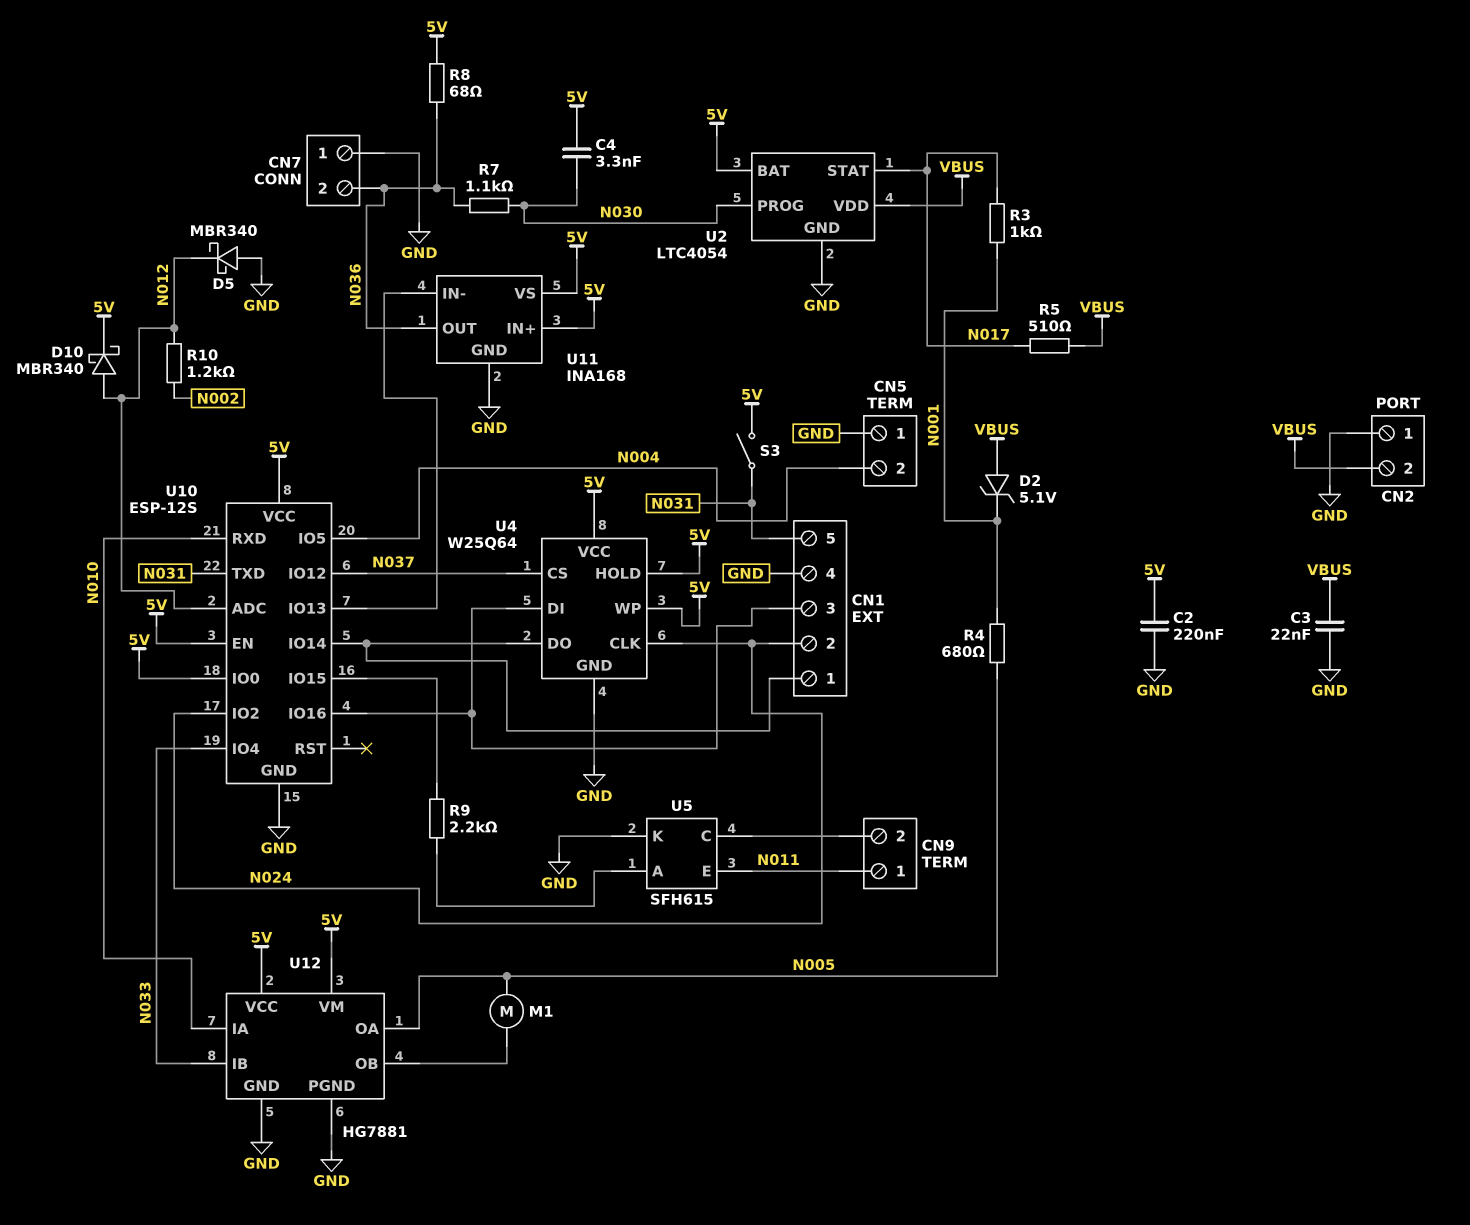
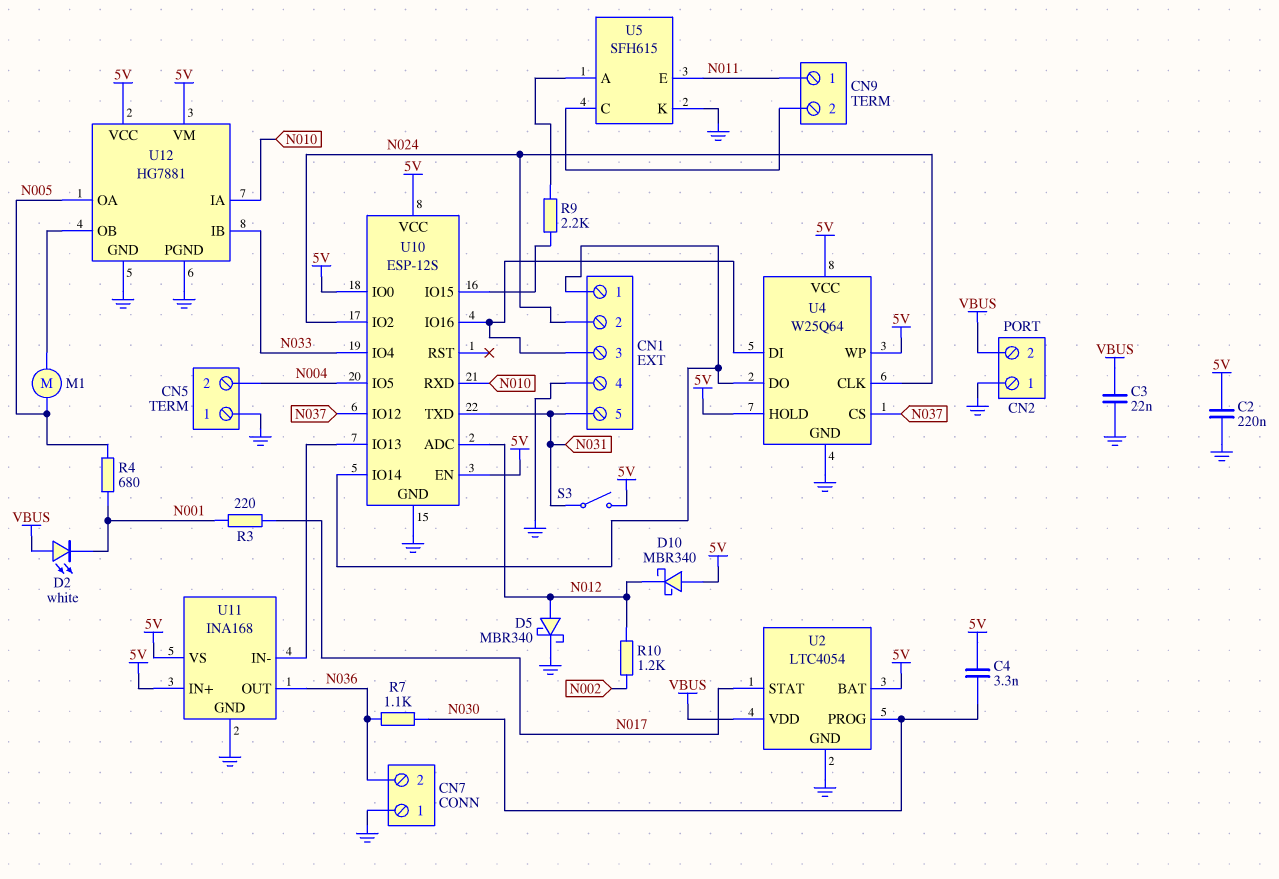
D2: zener 5.1V (A VBUS, K N001) -> LED white (A VBUS, K N001)
D5: schottky MBR340 (A GND, K N012) -> schottky MBR340 (A N012, K GND)
D10: schottky MBR340 (A N012, K 5V) -> schottky MBR340 (A 5V, K N012)
R3: 1k (N001, N017) -> 220 (N001, N017)
R5: 510 (N017, VBUS) -> none
R8: 68 (5V, N036) -> none

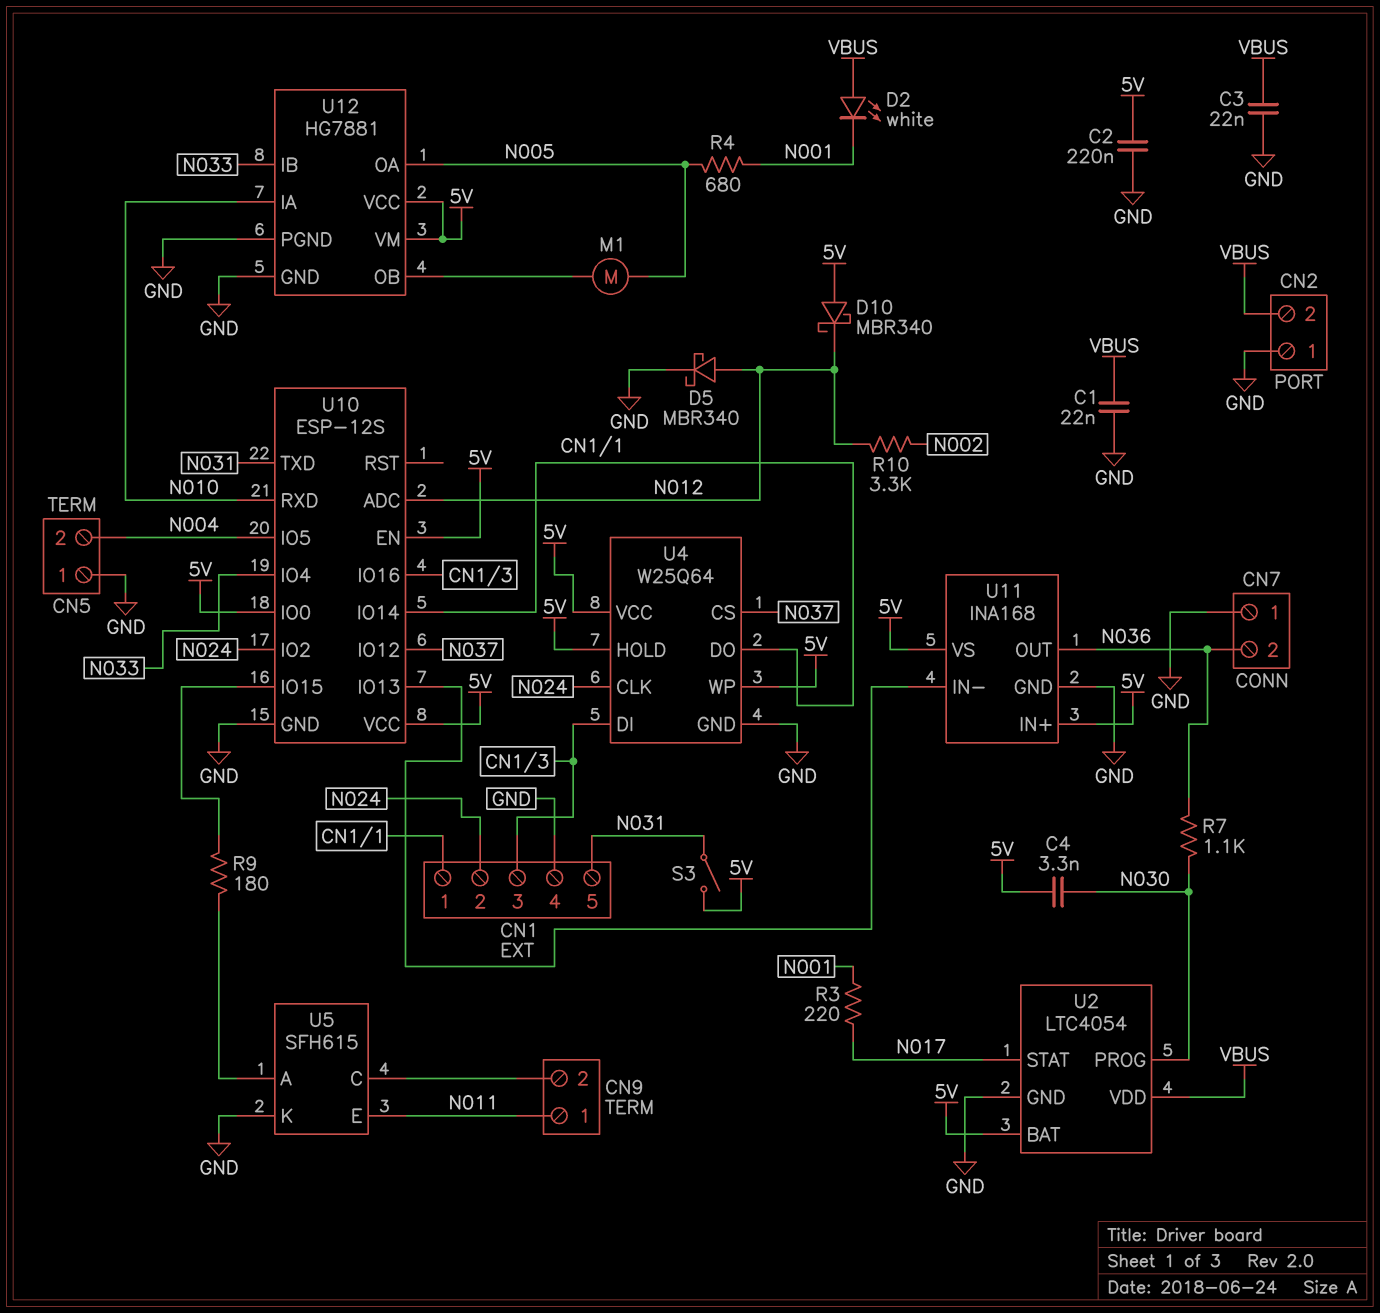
C1: none -> 22nF (GND, VBUS)
R9: 2.2k (U5/A, U10/IO15) -> 180 (U5/A, U10/IO15)
R10: 1.2k (N002, N012) -> 3.3k (N002, N012)

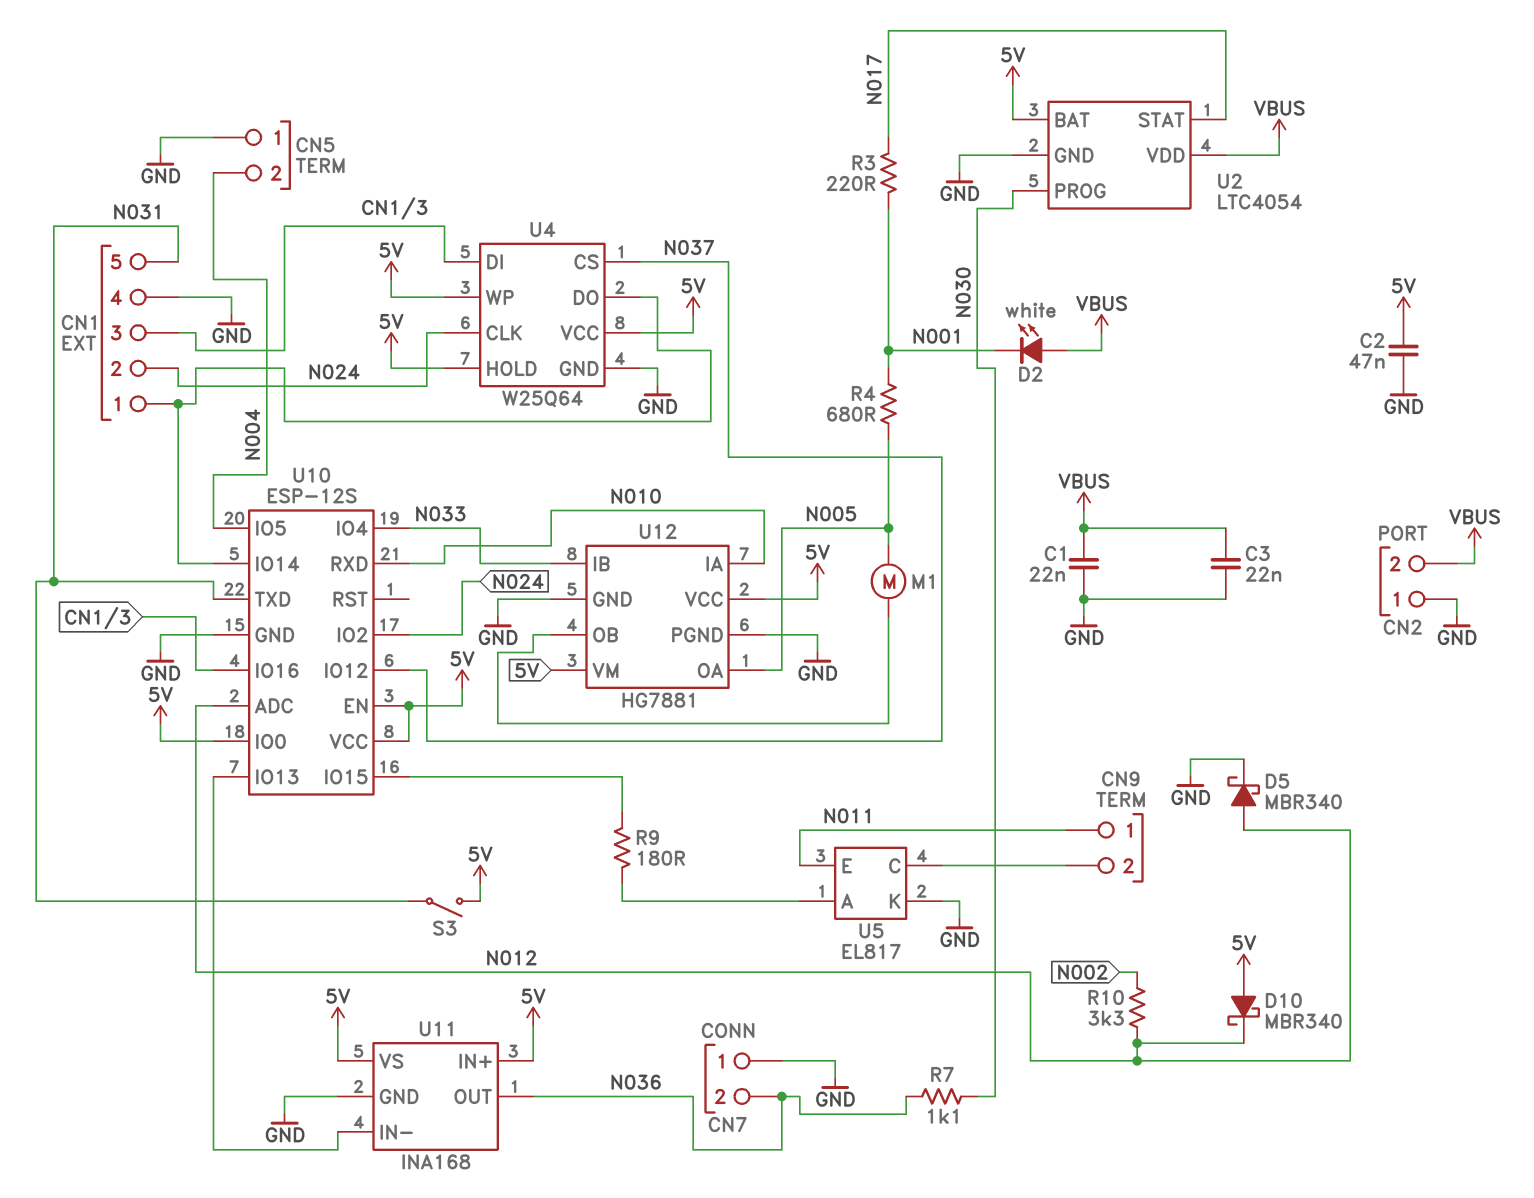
C2: 220nF (5V, GND) -> 47nF (5V, GND)
C4: 3.3nF (5V, N030) -> none
U5: SFH615 -> EL817

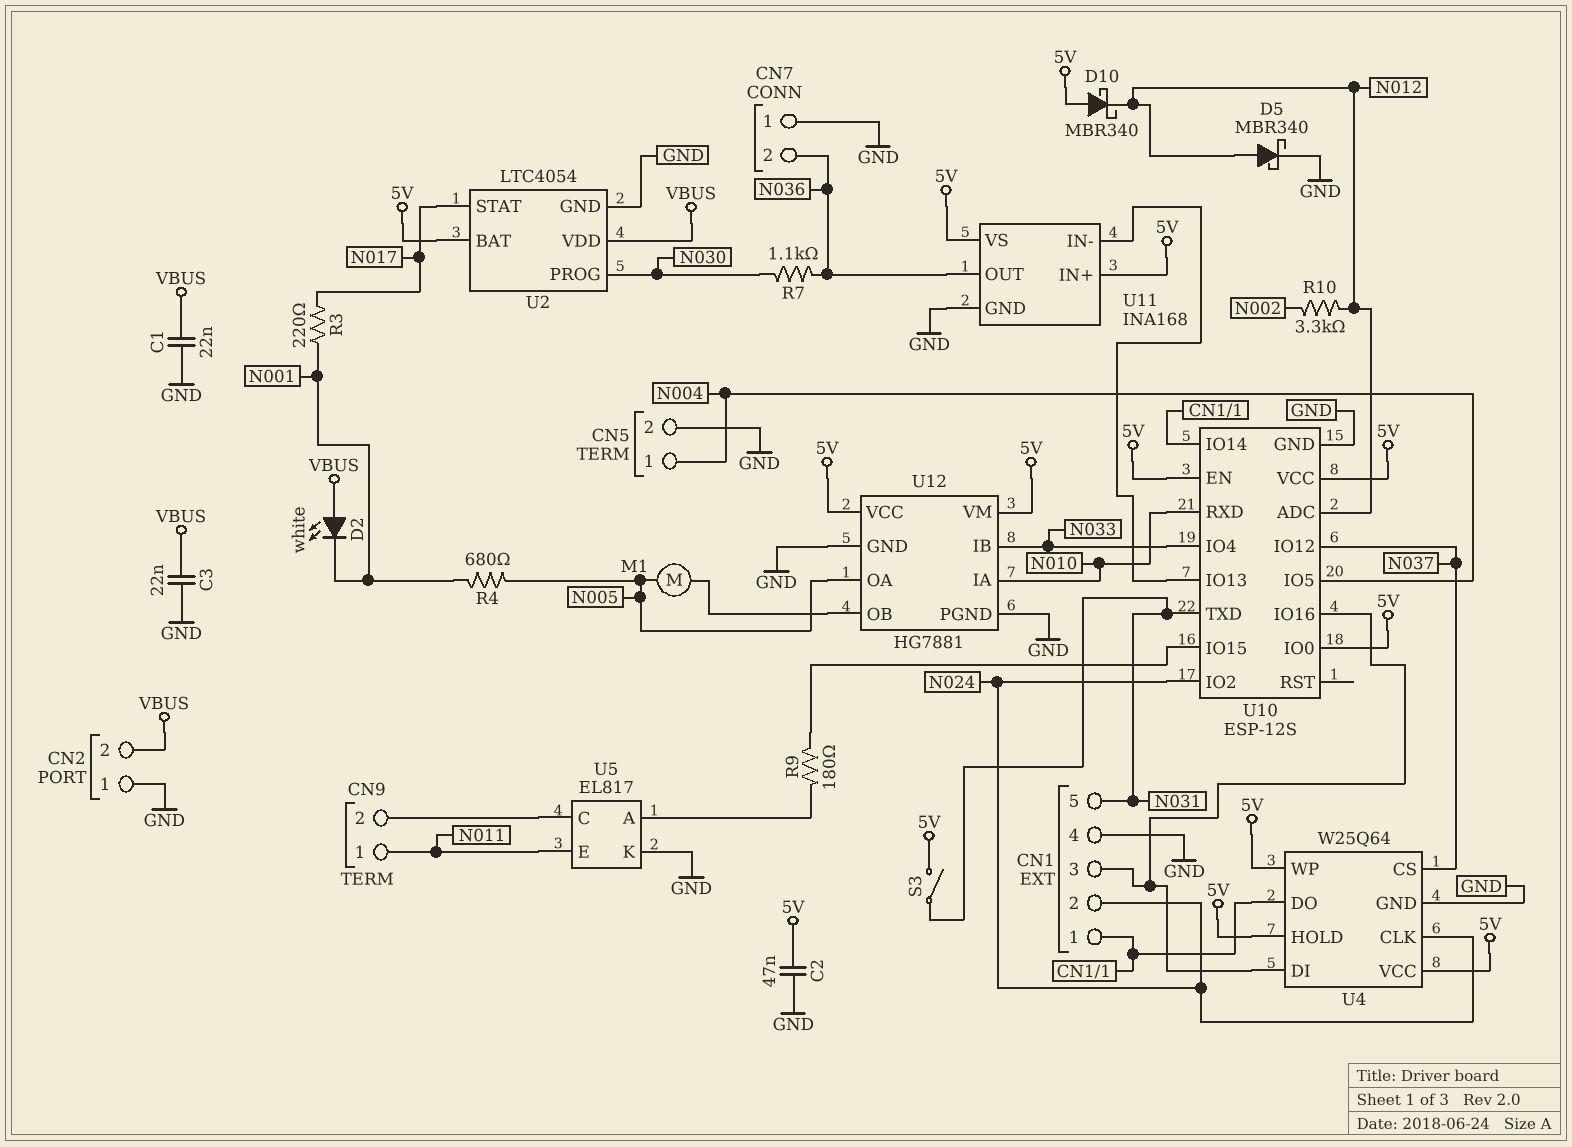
CN5 pin 1: GND -> N004
CN5 pin 2: N004 -> GND

